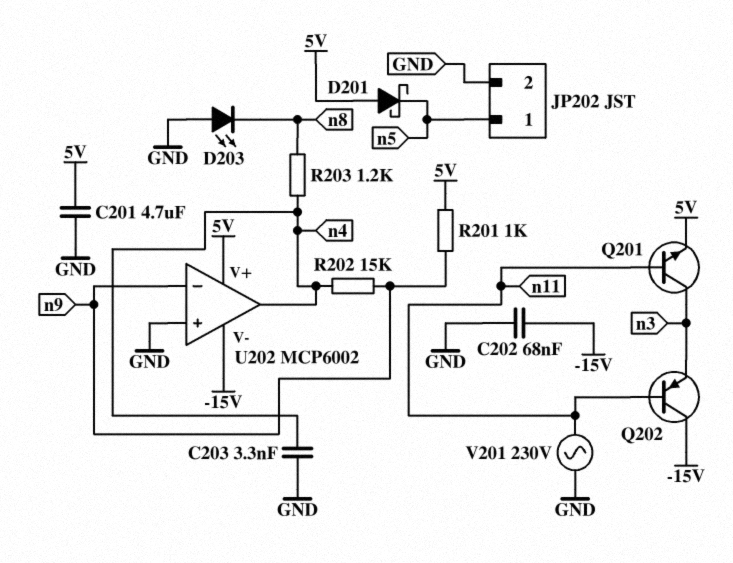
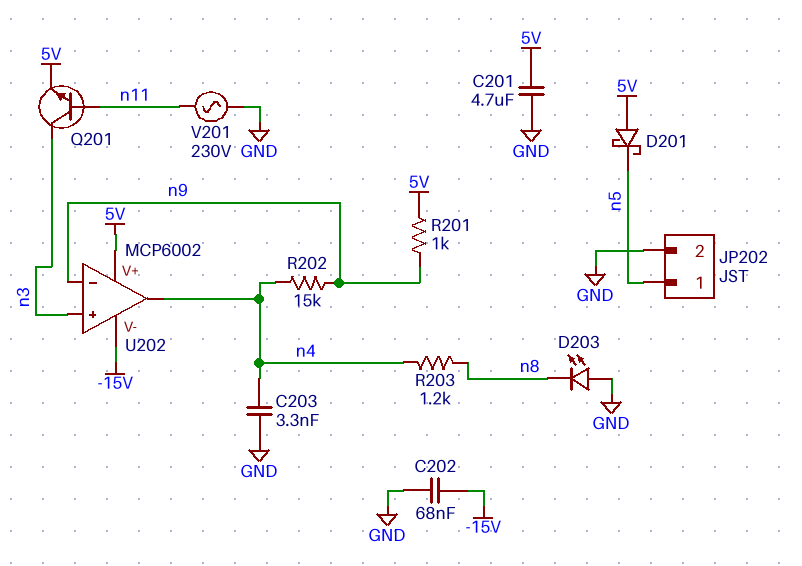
Q202: PNP (B n11, C -15V, E n3) -> none
U202 pin in+: GND -> n3

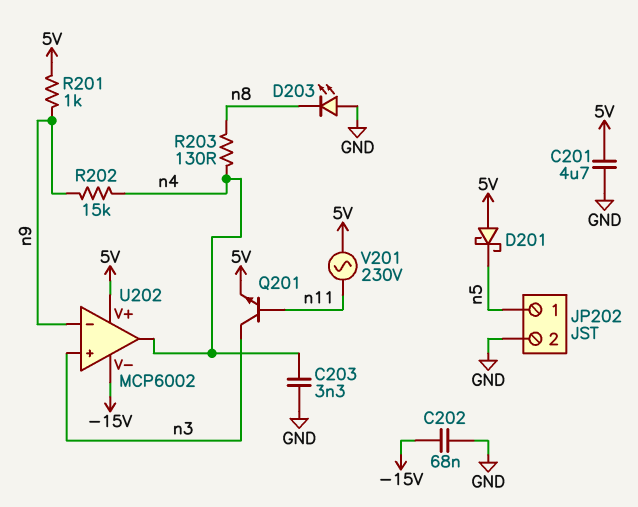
R203: 1.2k (n4, n8) -> 130 (n4, n8)
V201: AC 230V (GND, n11) -> AC 230V (5V, n11)

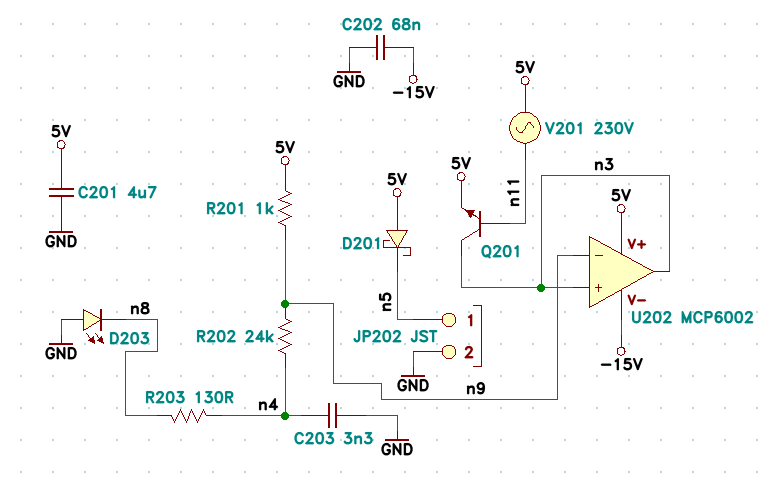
R202: 15k (n4, n9) -> 24k (n4, n9)
U202 pin out: n4 -> n3

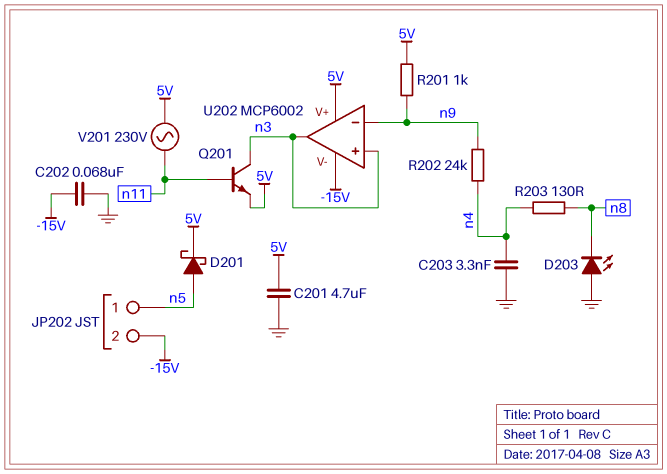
D201: schottky (A 5V, K n5) -> schottky (A n5, K 5V)
JP202 pin 2: GND -> -15V

